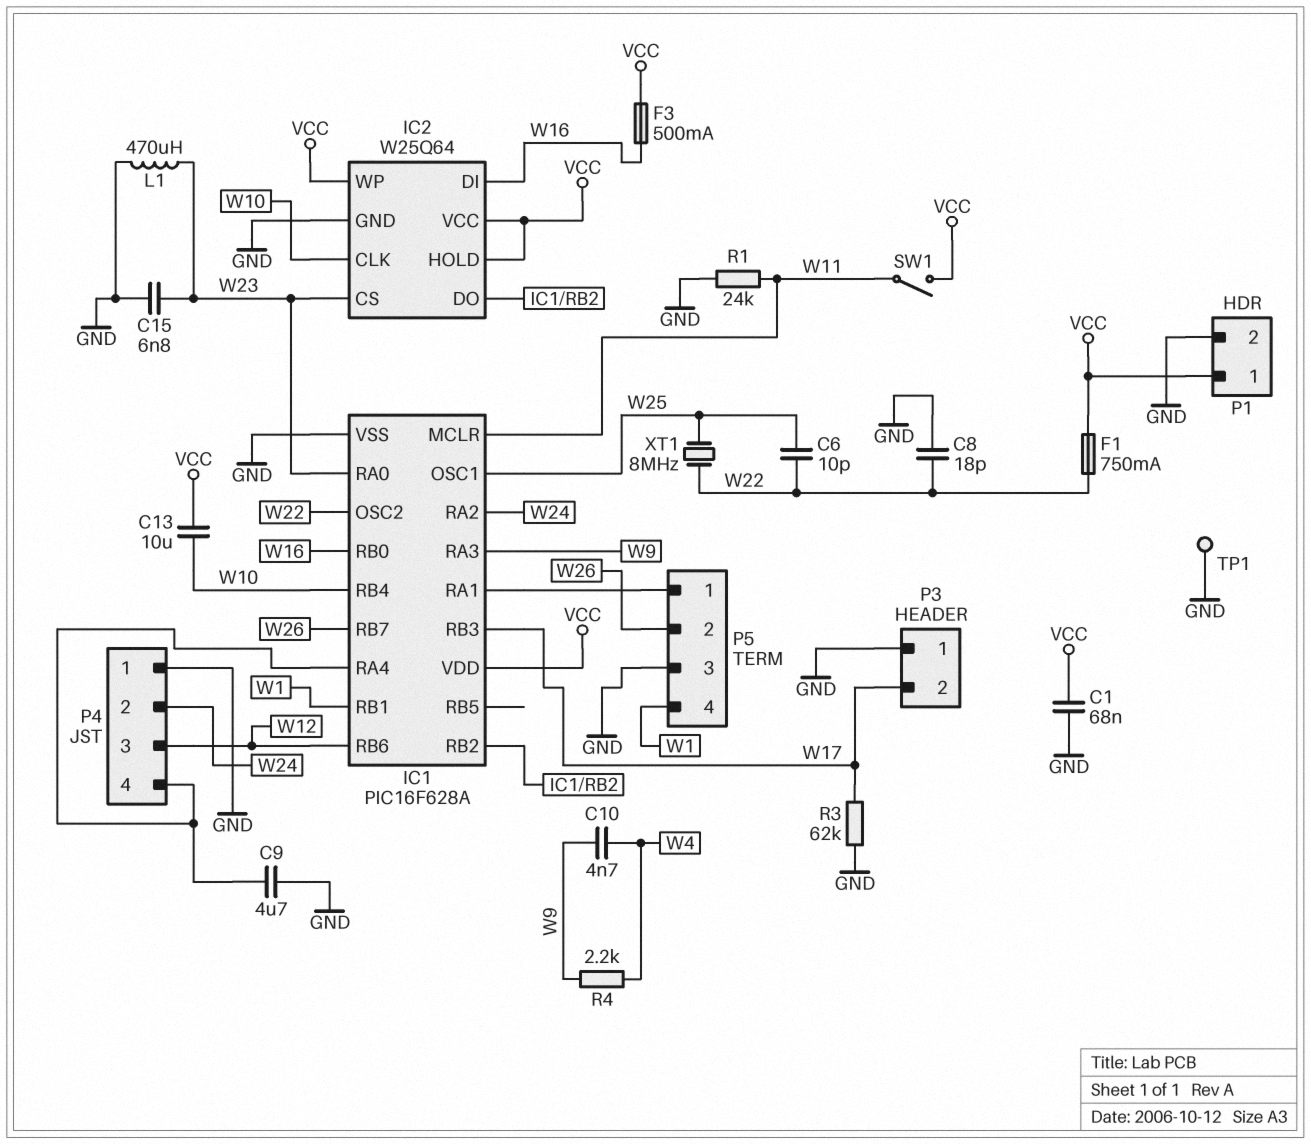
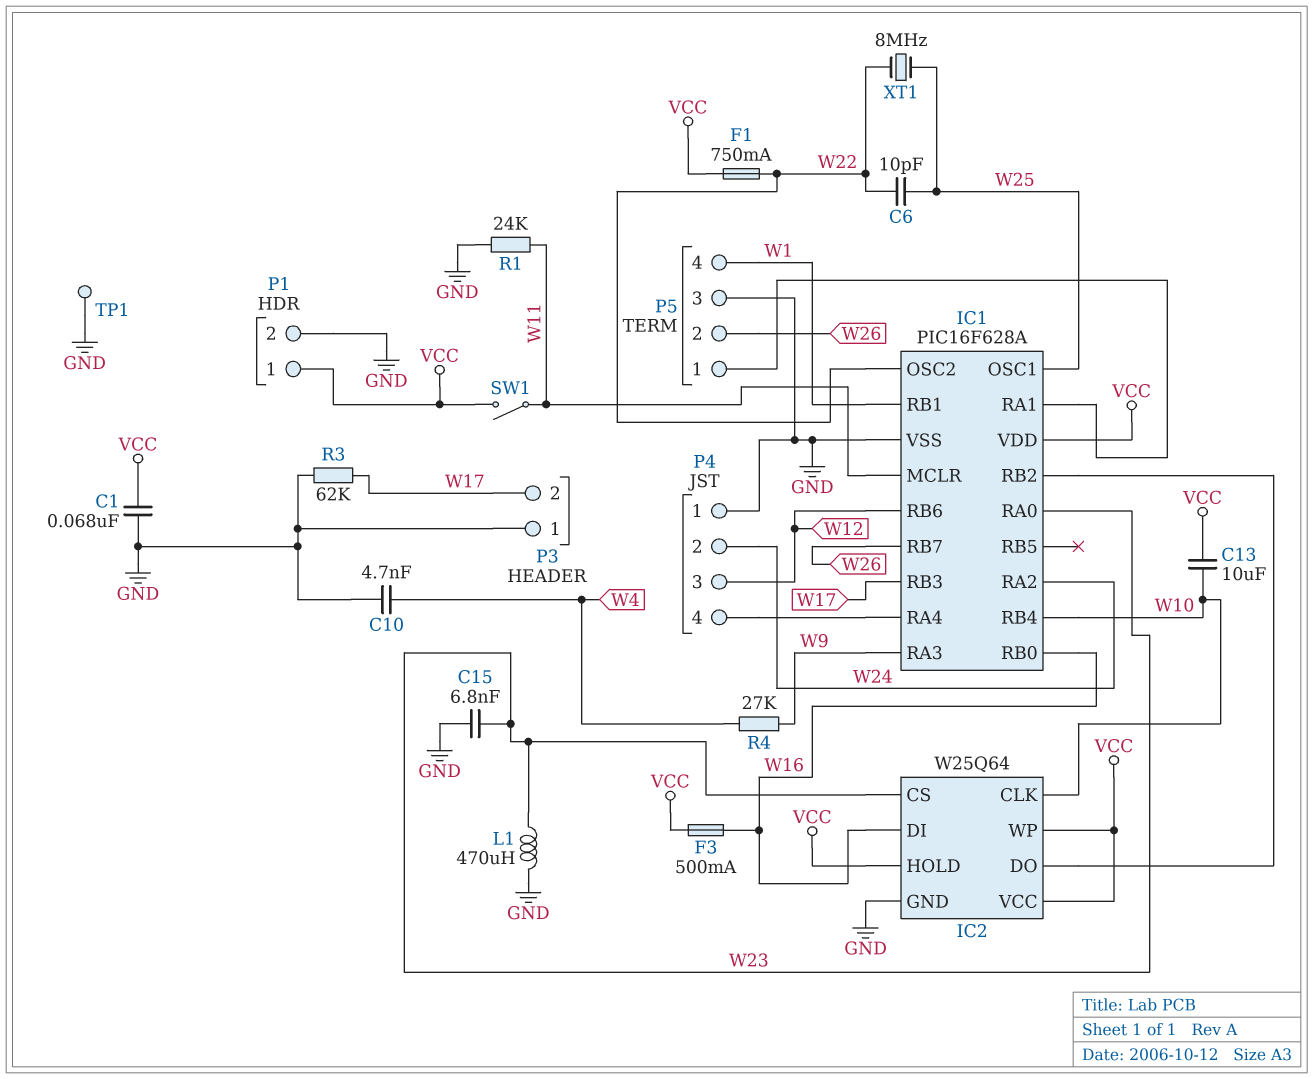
C8: 18pF (GND, W22) -> none
C9: 4.7uF (GND, IC1/RA4) -> none
C10: 4.7nF (W4, W9) -> 4.7nF (GND, W4)
R4: 2.2k (W4, W9) -> 27k (W4, W9)

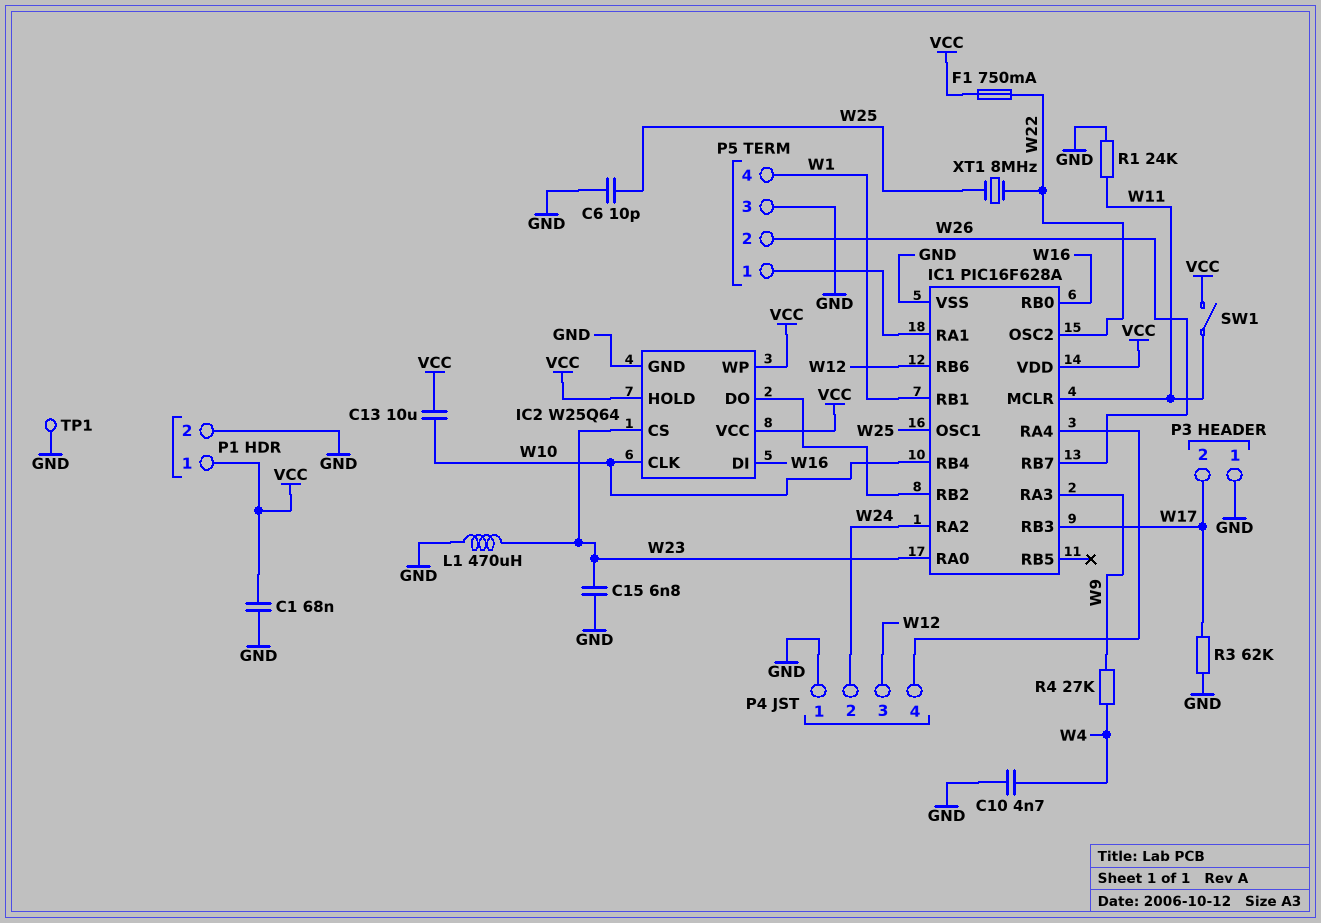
C6: 10pF (W22, W25) -> 10pF (GND, W25)
F3: 500mA (VCC, W16) -> none

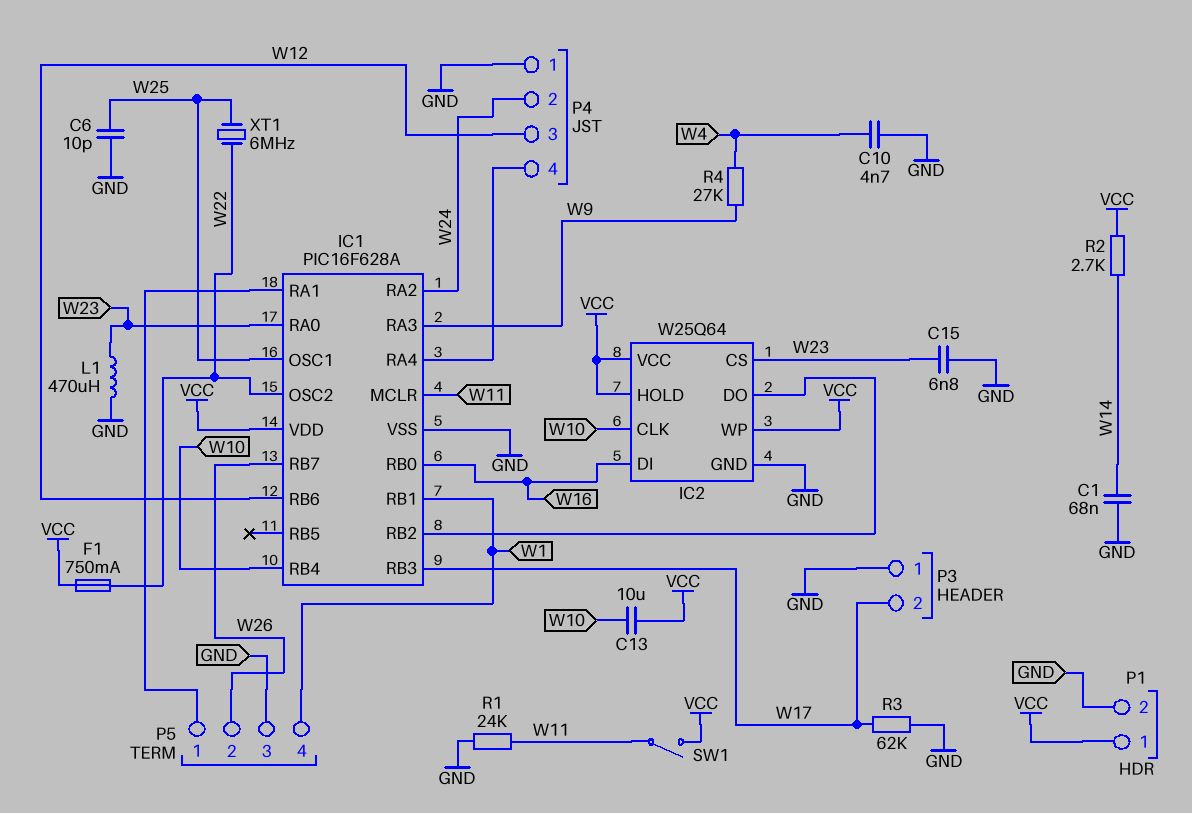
C1: 68nF (GND, VCC) -> 68nF (GND, W14)
R2: none -> 2.7k (VCC, W14)
TP1: test point (GND) -> none
XT1: 8MHz (W22, W25) -> 6MHz (W22, W25)

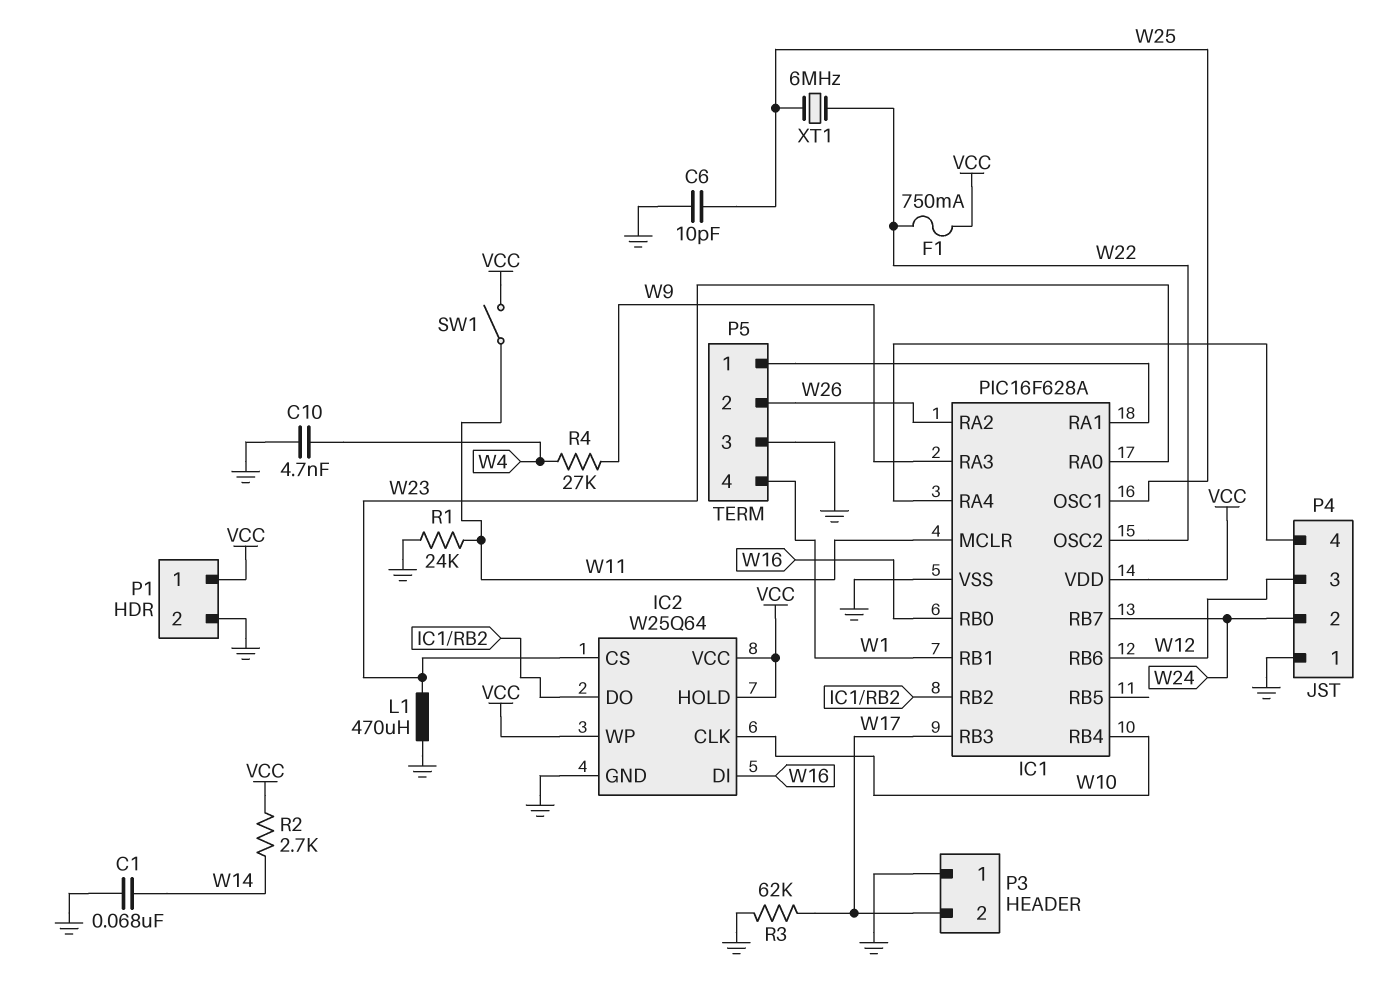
C13: 10uF (VCC, W10) -> none
C15: 6.8nF (GND, W23) -> none
IC1 pin RA2: W24 -> W26
IC1 pin RB7: W26 -> W24

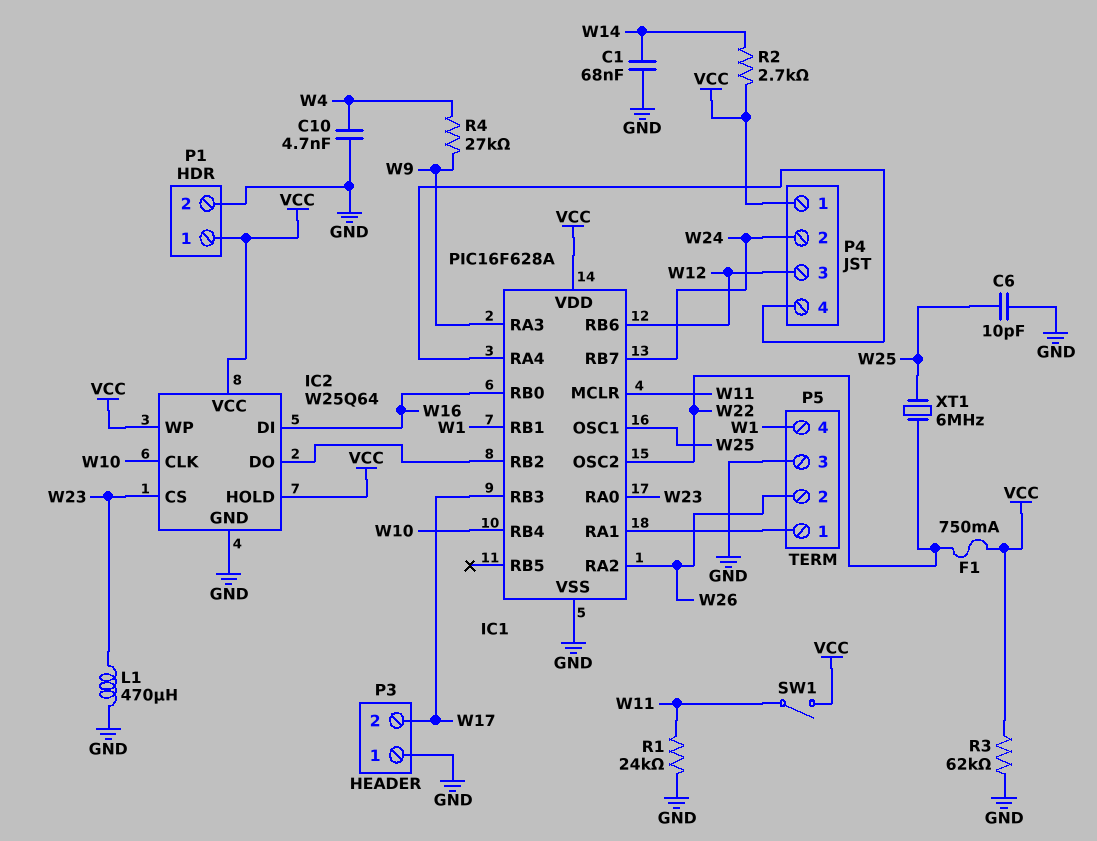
P4 pin 1: GND -> VCC
R3: 62k (GND, W17) -> 62k (GND, VCC)

